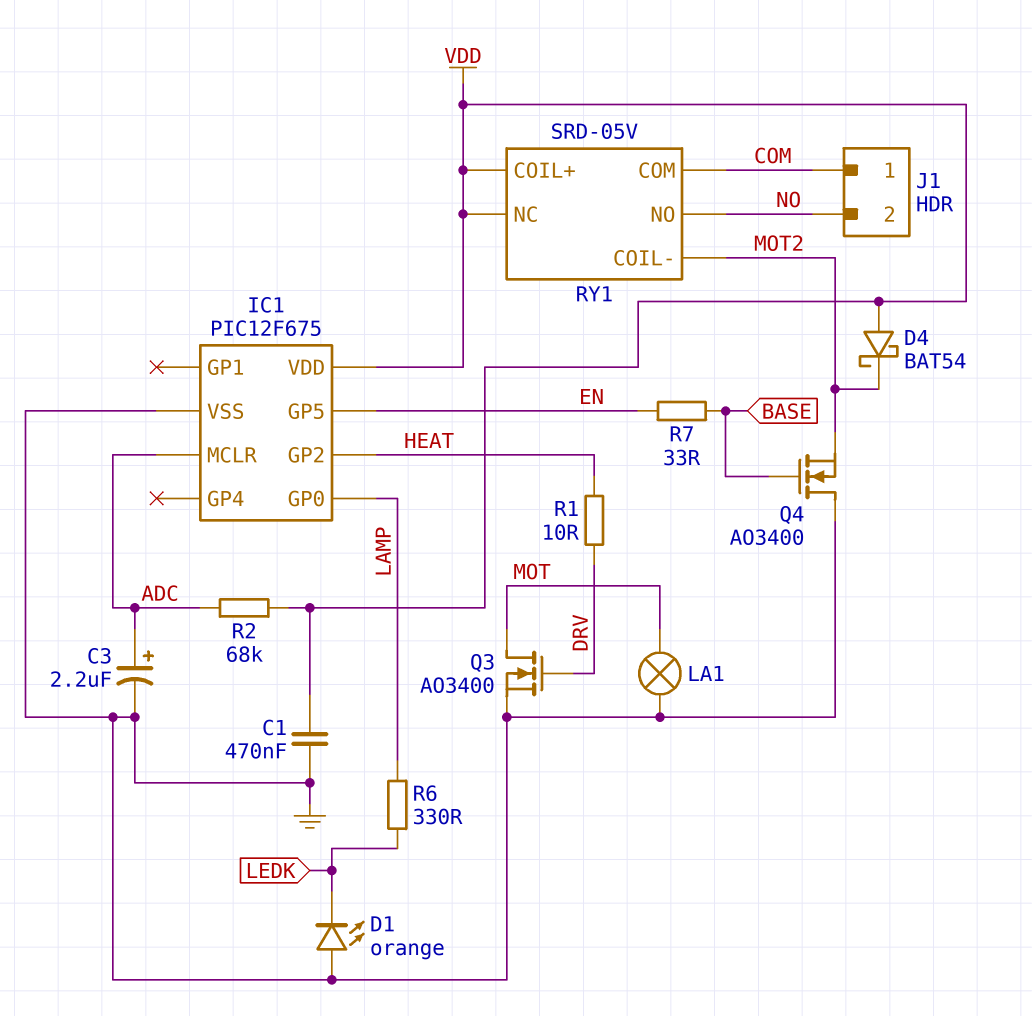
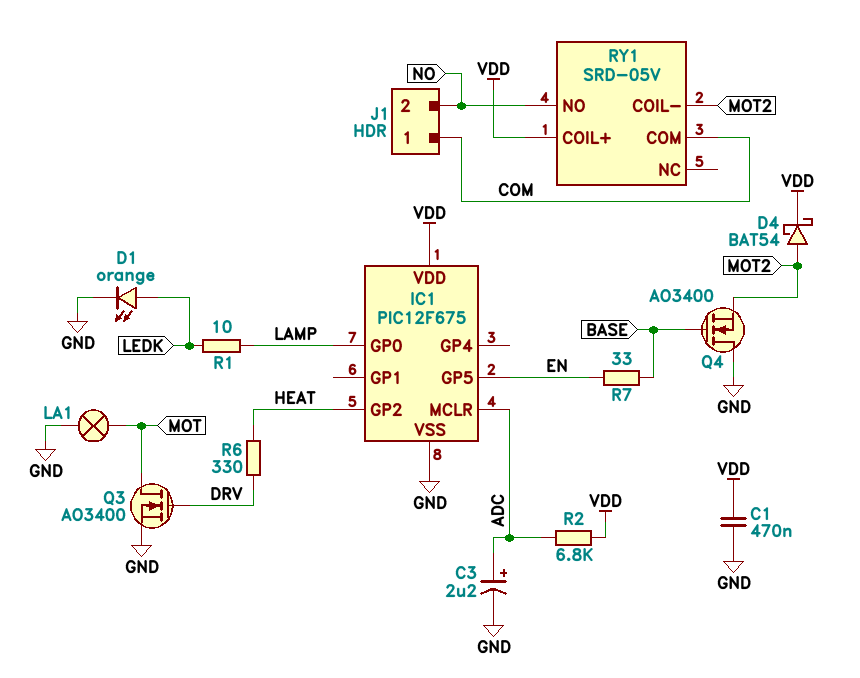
D1: LED orange (A GND, K LEDK) -> LED orange (A LEDK, K GND)
D4: schottky BAT54 (A VDD, K MOT2) -> schottky BAT54 (A MOT2, K VDD)
R1: 10 (DRV, HEAT) -> 10 (LAMP, LEDK)
R2: 68k (ADC, VDD) -> 6.8k (ADC, VDD)
R6: 330 (LAMP, LEDK) -> 330 (DRV, HEAT)
RY1 pin NC: VDD -> none

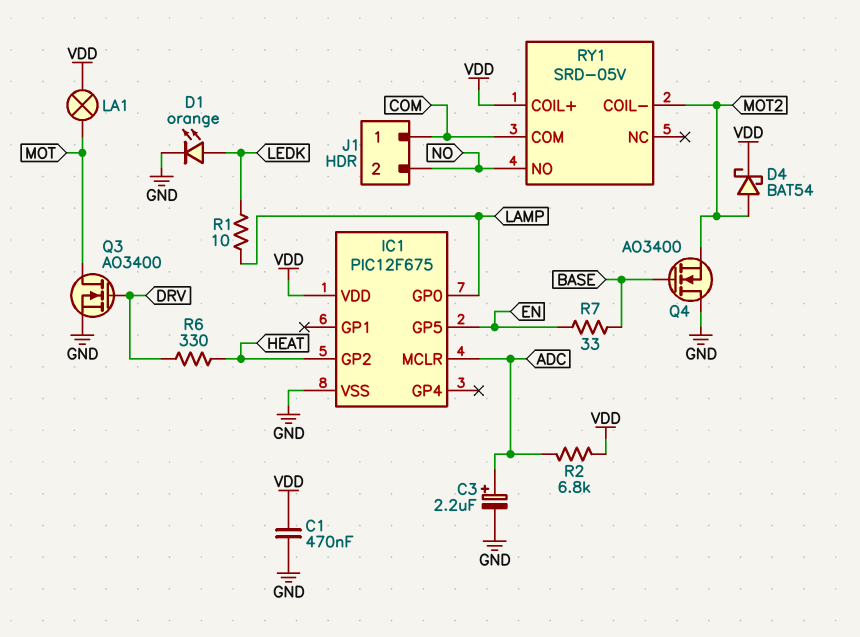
LA1: lamp (GND, MOT) -> lamp (MOT, VDD)

